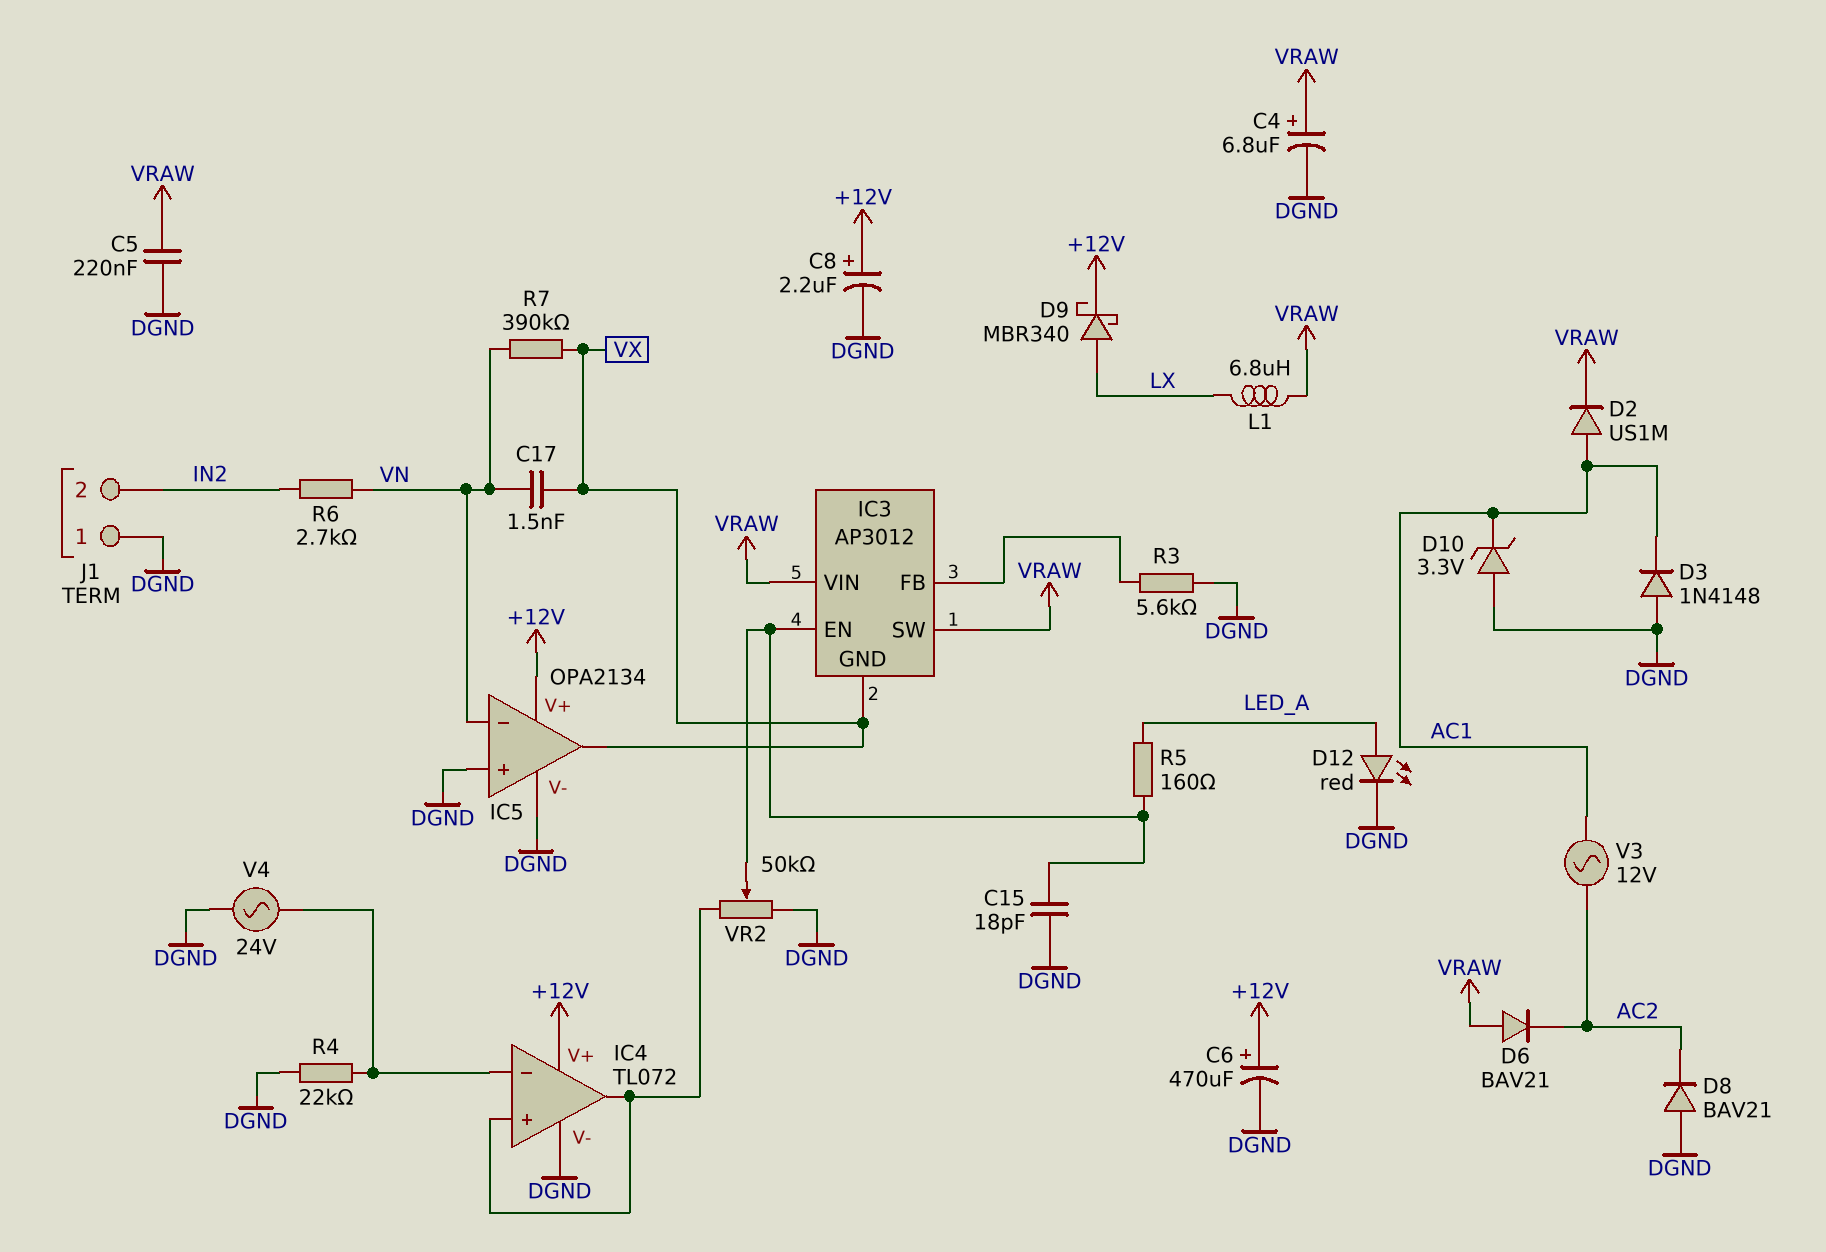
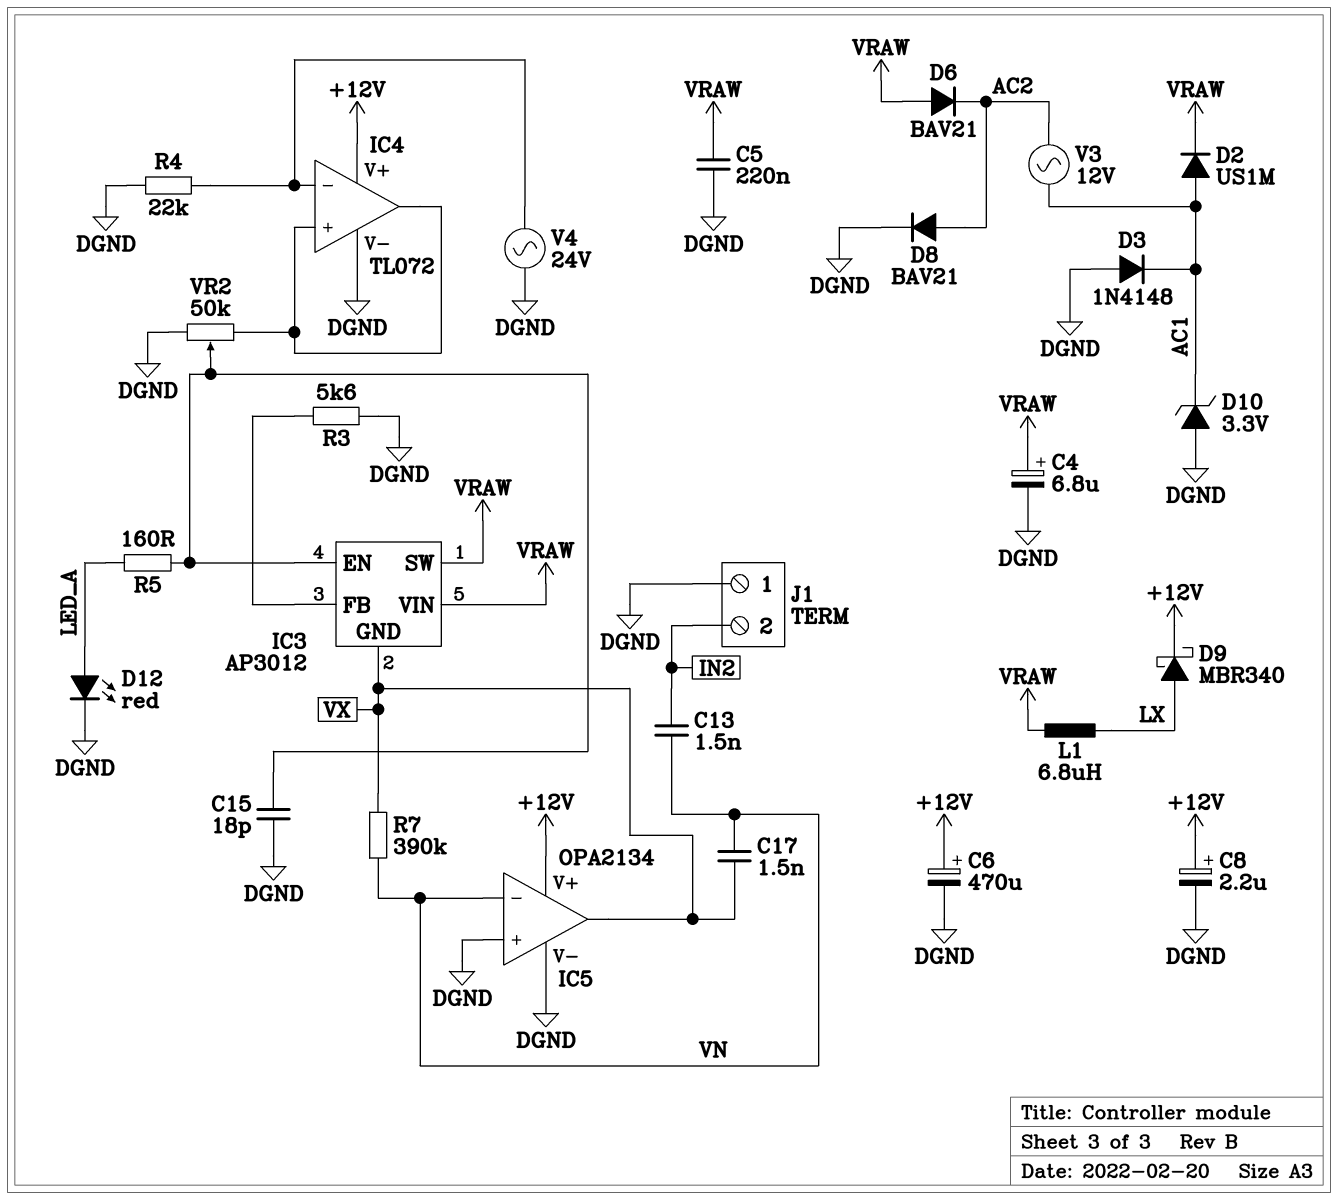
C13: none -> 1.5nF (IN2, VN)
D8: diode BAV21 (A DGND, K AC2) -> diode BAV21 (A AC2, K DGND)
R6: 2.7k (IN2, VN) -> none

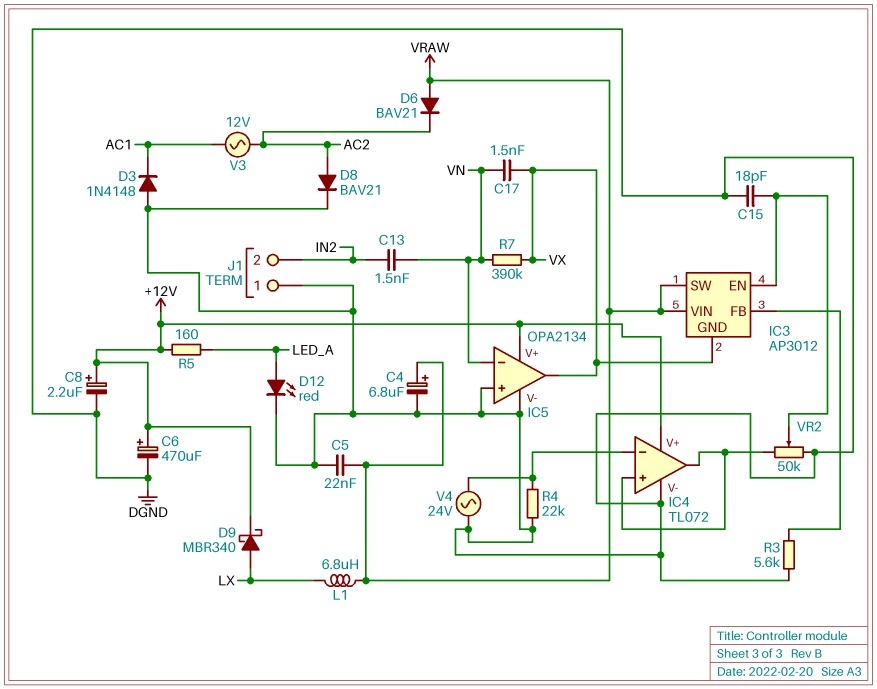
C5: 220nF (DGND, VRAW) -> 22nF (DGND, VRAW)
D2: diode US1M (A AC1, K VRAW) -> none
D10: zener 3.3V (A DGND, K AC1) -> none
R5: 160 (IC3/EN, LED_A) -> 160 (+12V, LED_A)

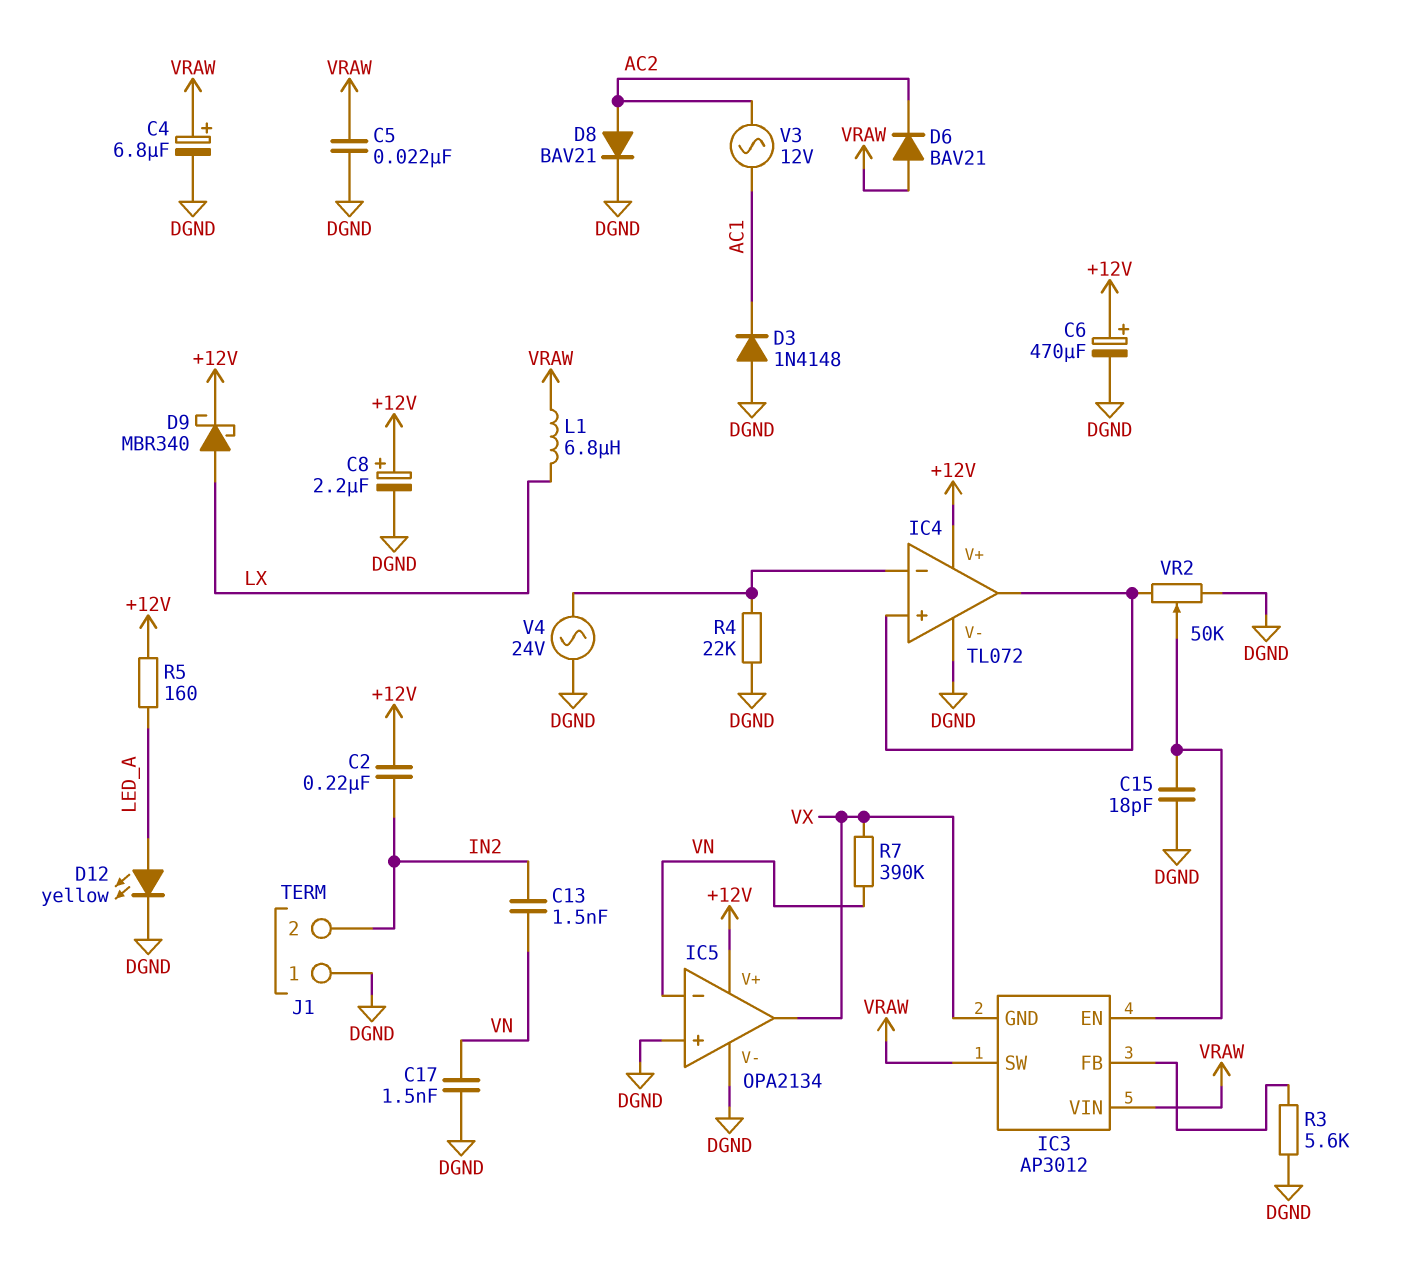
C2: none -> 220nF (+12V, IN2)
C17: 1.5nF (VN, VX) -> 1.5nF (DGND, VN)
D12: LED red (A LED_A, K DGND) -> LED yellow (A LED_A, K DGND)

